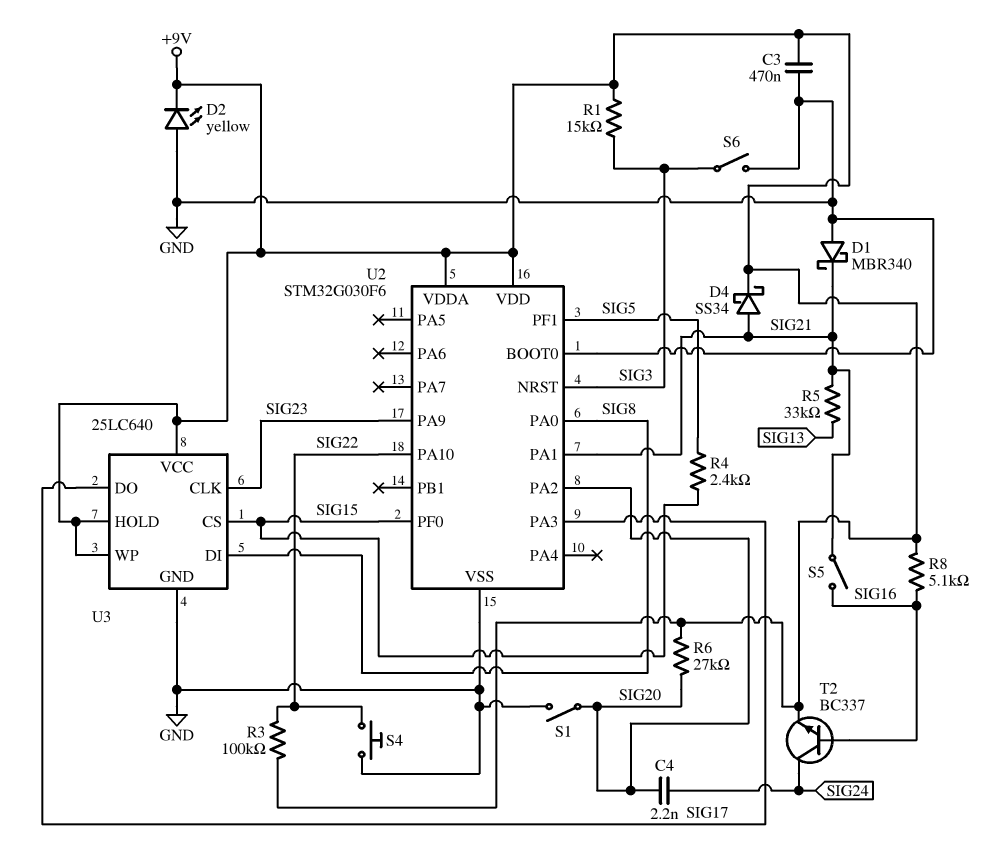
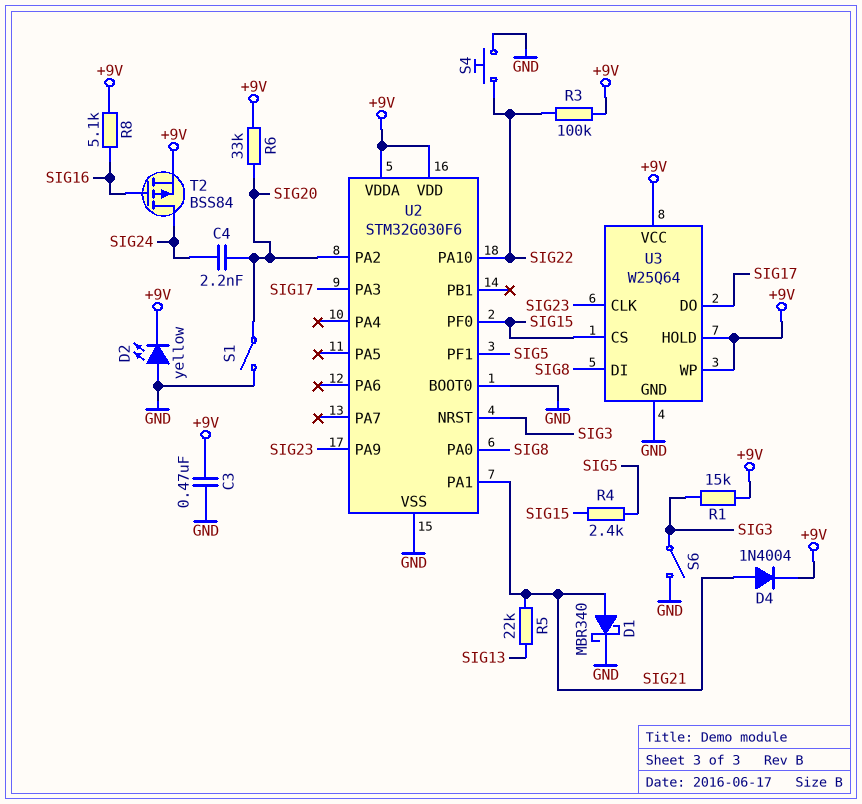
D1: schottky MBR340 (A GND, K SIG21) -> schottky MBR340 (A SIG21, K GND)
D4: schottky SS34 (A SIG21, K +9V) -> diode 1N4004 (A SIG21, K +9V)
R5: 33k (SIG13, SIG21) -> 22k (SIG13, SIG21)
R6: 27k (+9V, SIG20) -> 33k (+9V, SIG20)
S5: switch (SIG16, SIG21) -> none
T2: NPN BC337 (B SIG16, C SIG24, E +9V) -> PMOS BSS84 (G SIG16, D SIG24, S +9V)
U3: 25LC640 -> W25Q64

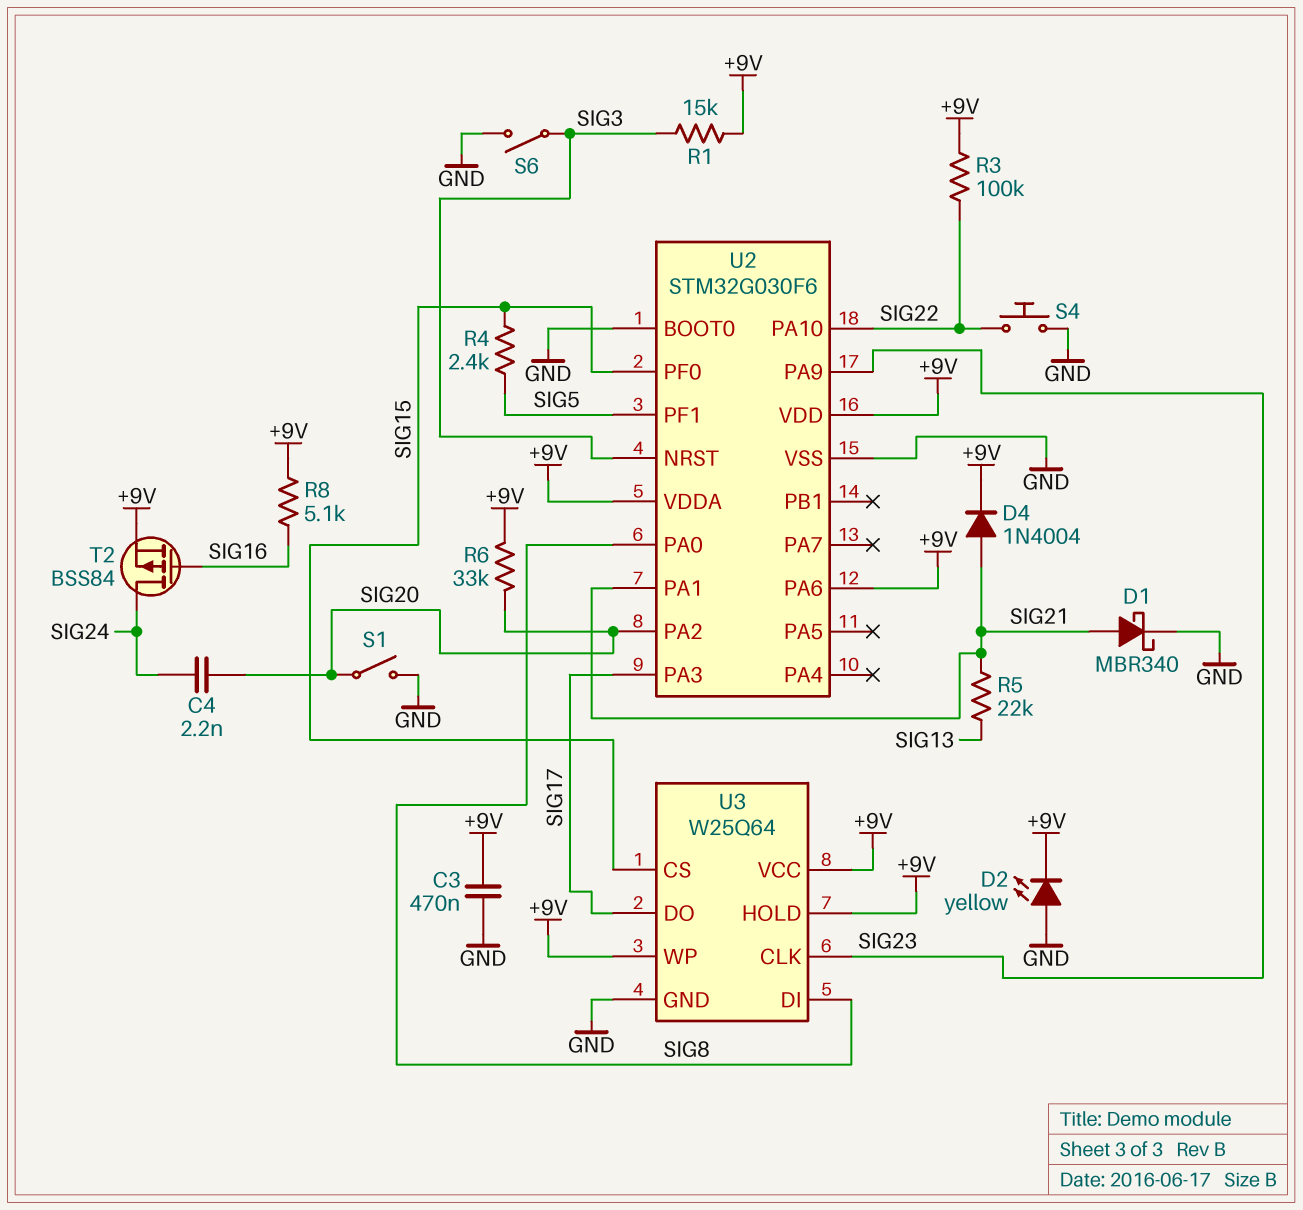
U2 pin PA6: none -> +9V

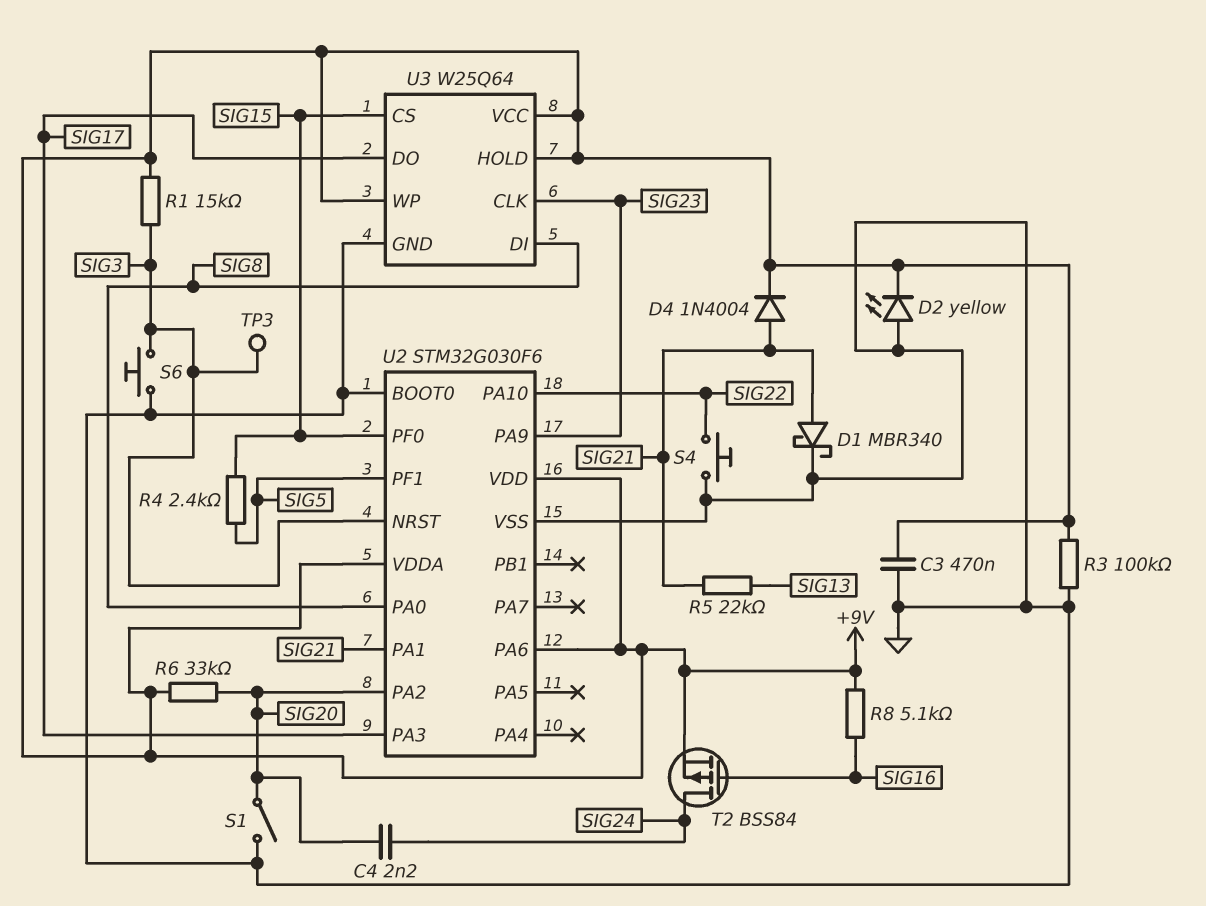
R3: 100k (+9V, SIG22) -> 100k (+9V, GND)
S6: switch (GND, SIG3) -> button (GND, SIG3)
TP3: none -> test point (SIG3)

